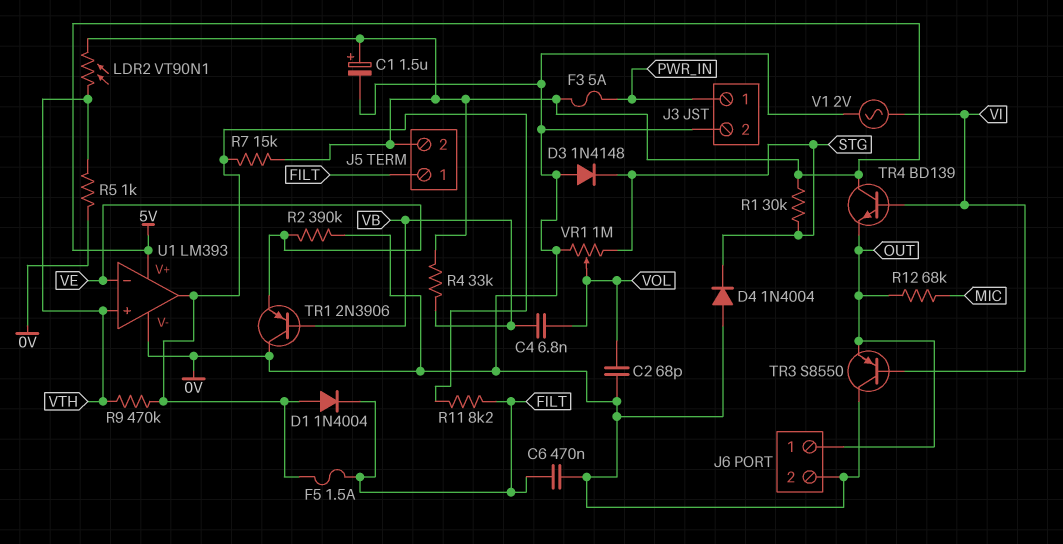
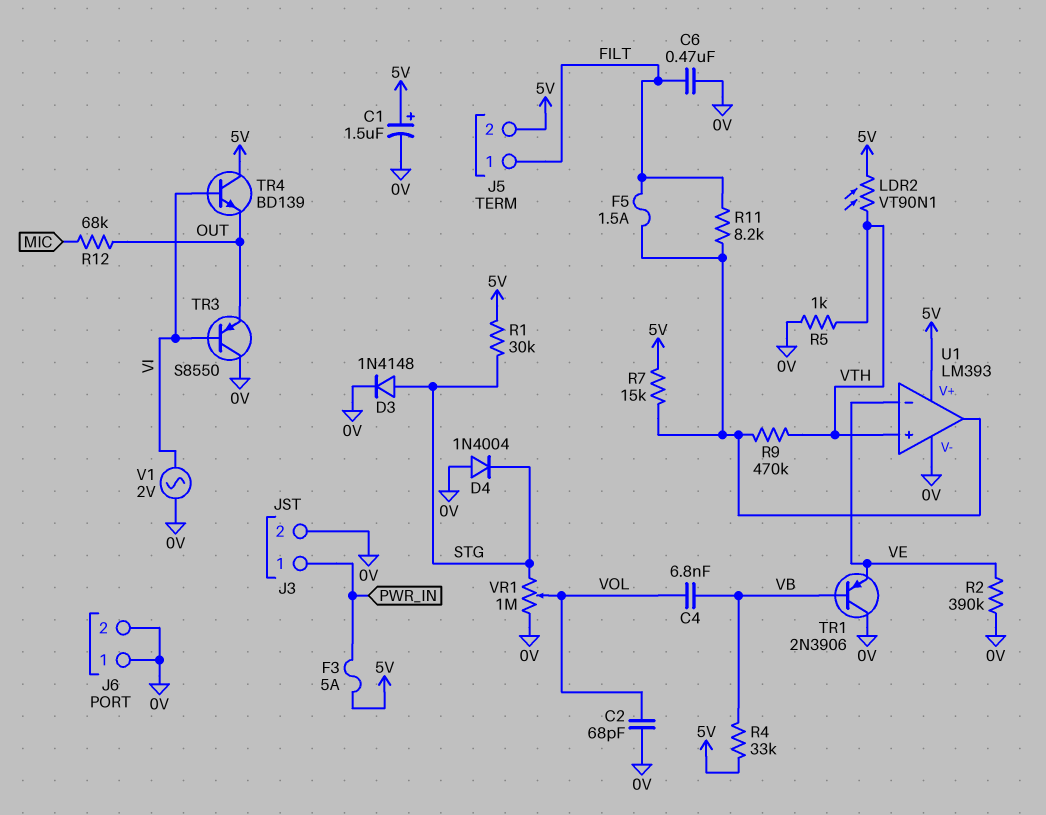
D1: diode 1N4004 (A U1/out, K FILT) -> none
D3: diode 1N4148 (A 0V, K STG) -> diode 1N4148 (A STG, K 0V)
J6 pin 1: OUT -> 0V

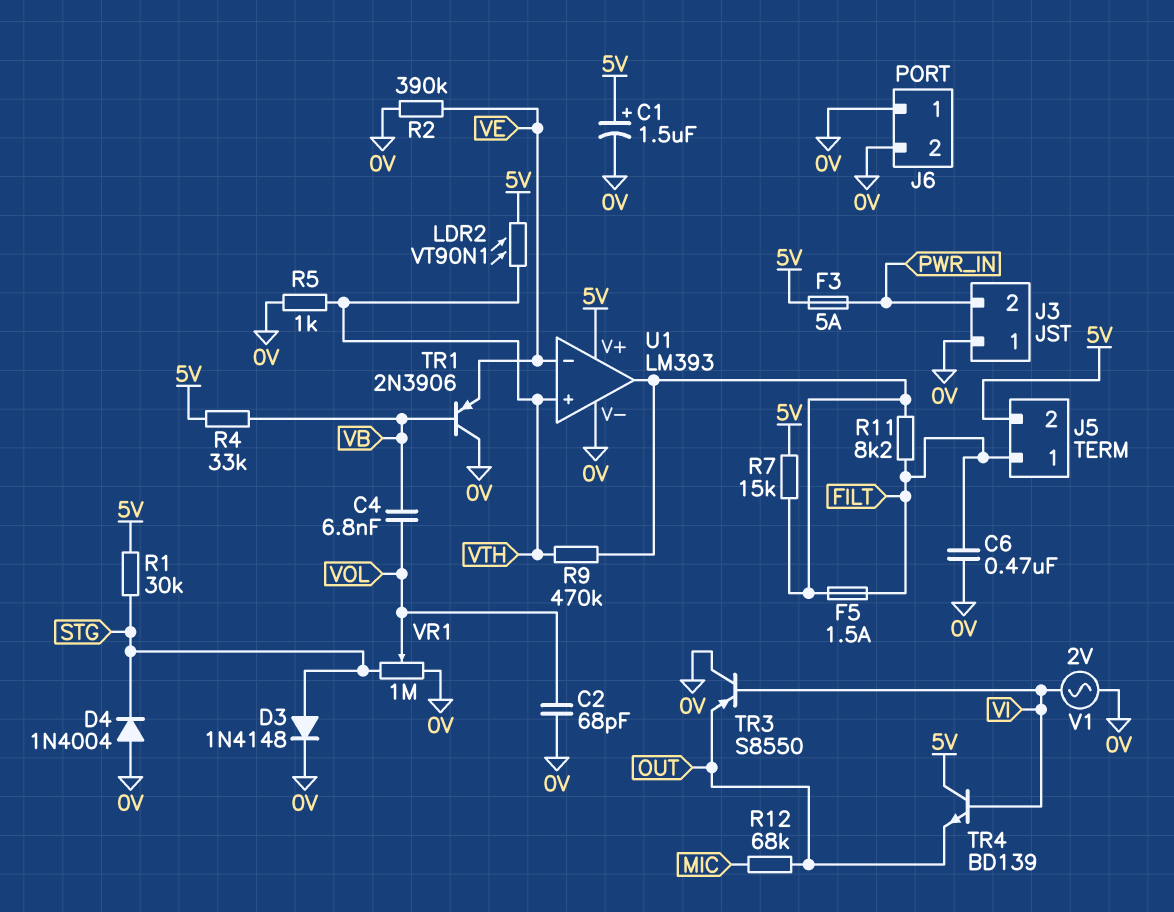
J3 pin 1: PWR_IN -> 0V
J3 pin 2: 0V -> PWR_IN

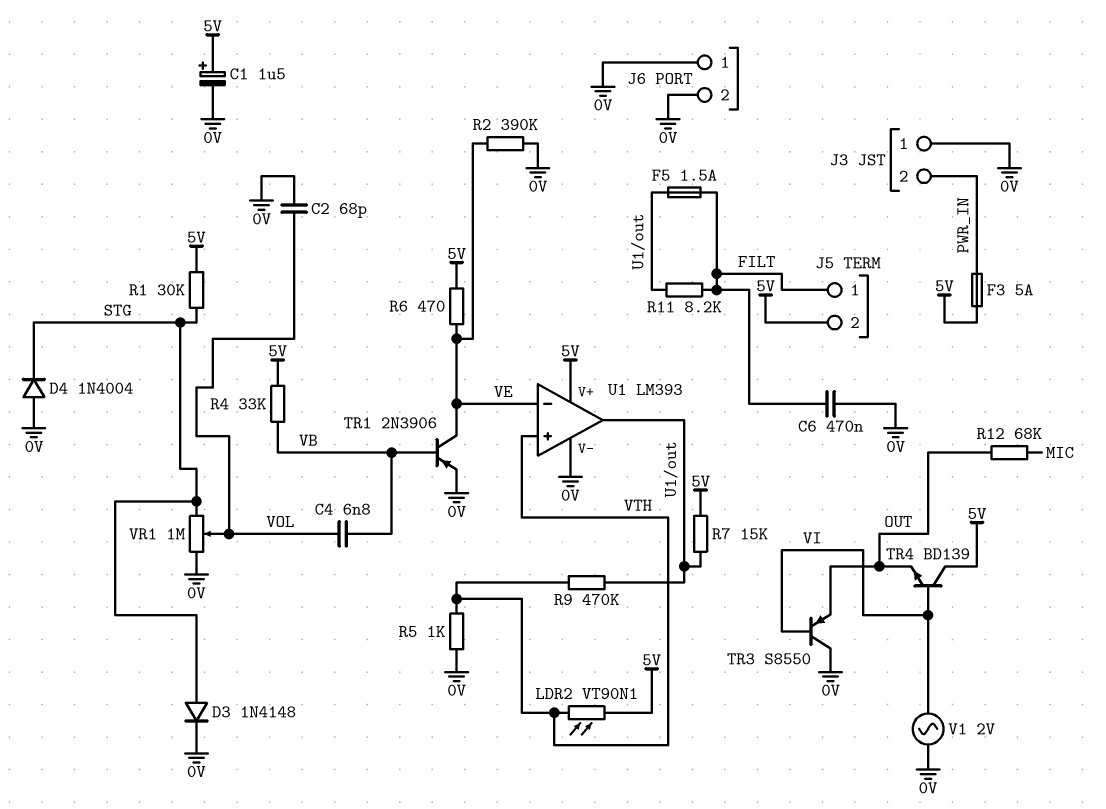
R6: none -> 470 (5V, VE)
TR1: PNP 2N3906 (B VB, C 0V, E VE) -> PNP 2N3906 (B VB, C VE, E 0V)

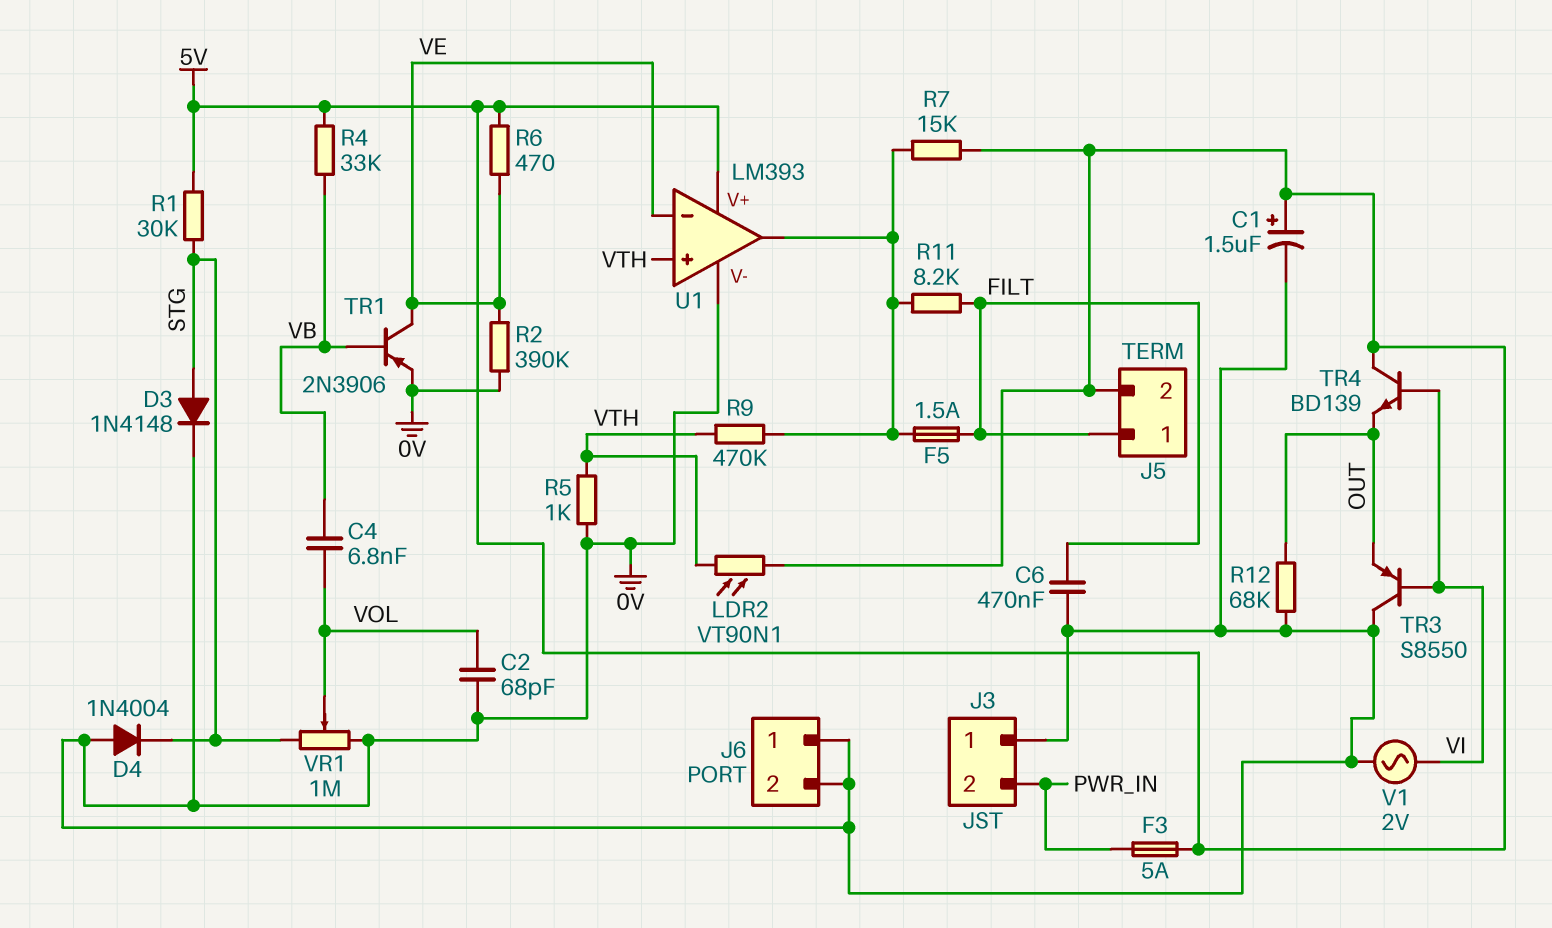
R12: 68k (MIC, OUT) -> 68k (0V, OUT)

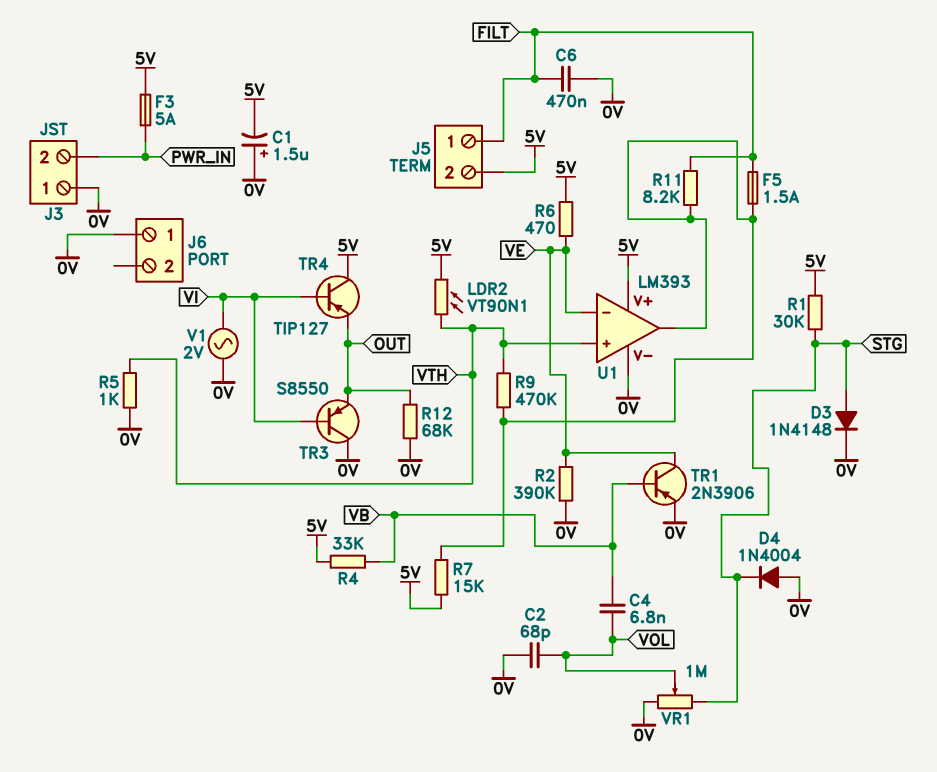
C1: 1.5uF (plus 5V, minus 0V) -> 1.5uF (plus 0V, minus 5V)
J6 pin 2: 0V -> none
TR4: NPN BD139 (B VI, C 5V, E OUT) -> PNP TIP127 (B VI, C 5V, E OUT)

